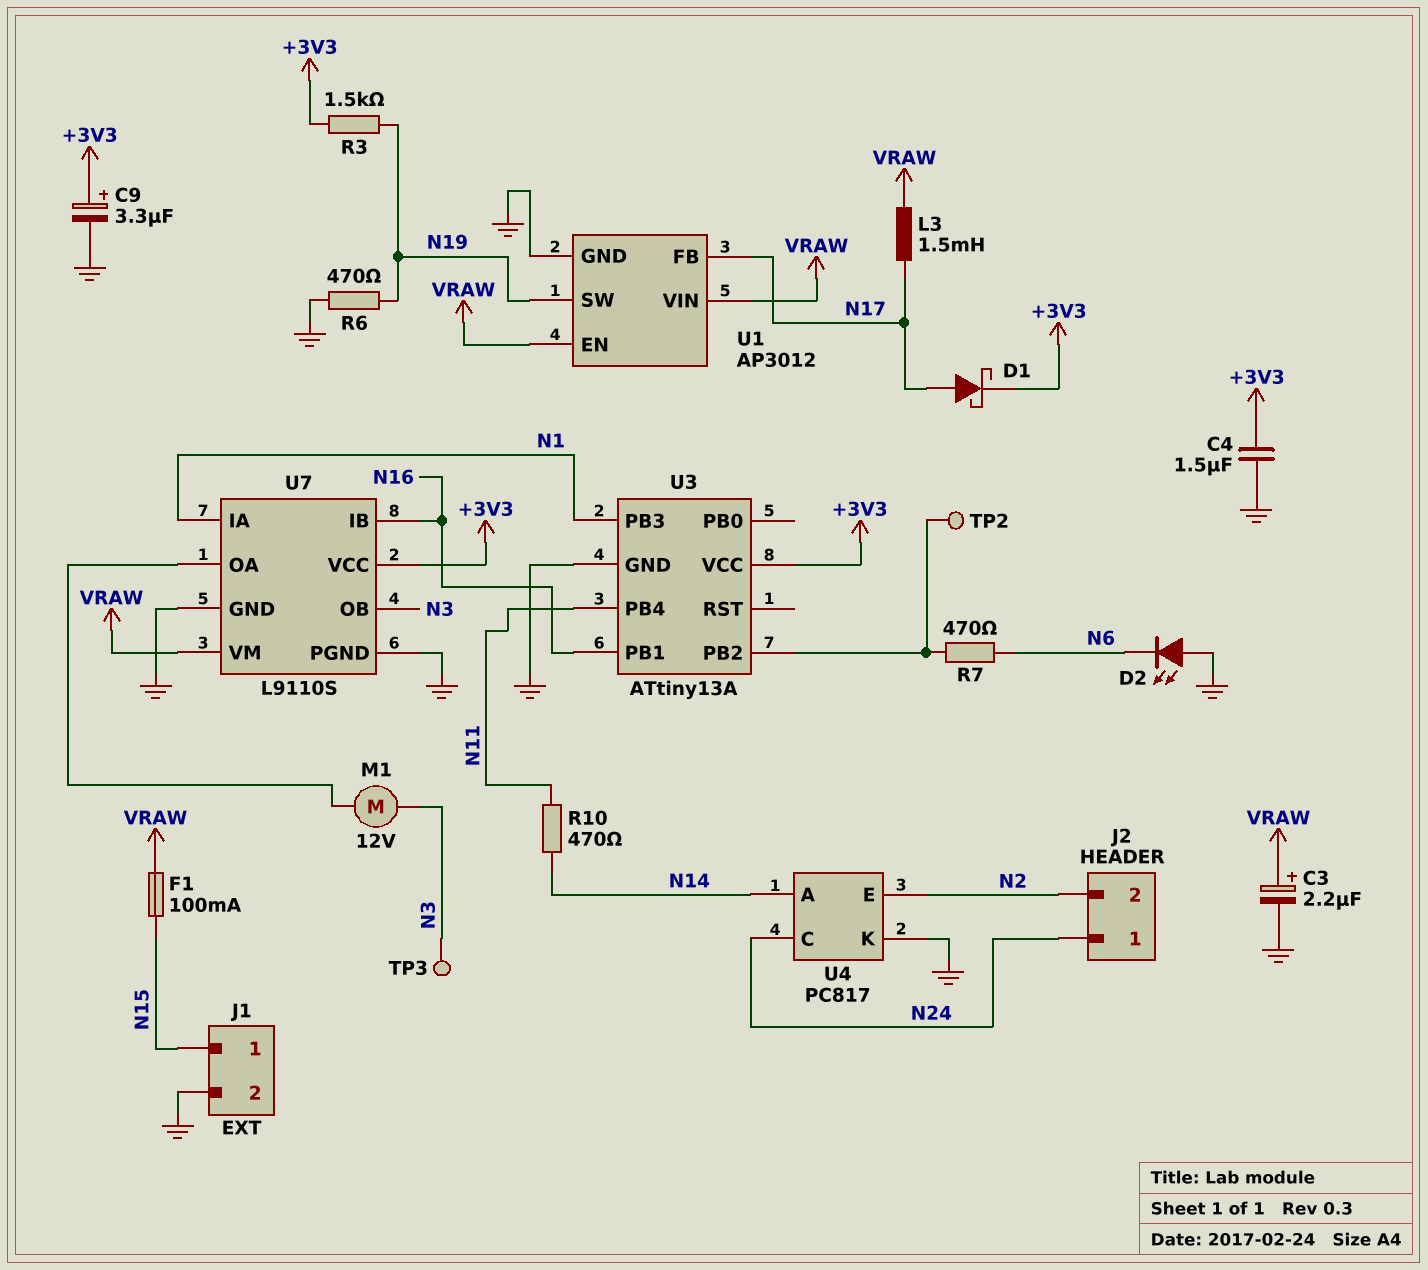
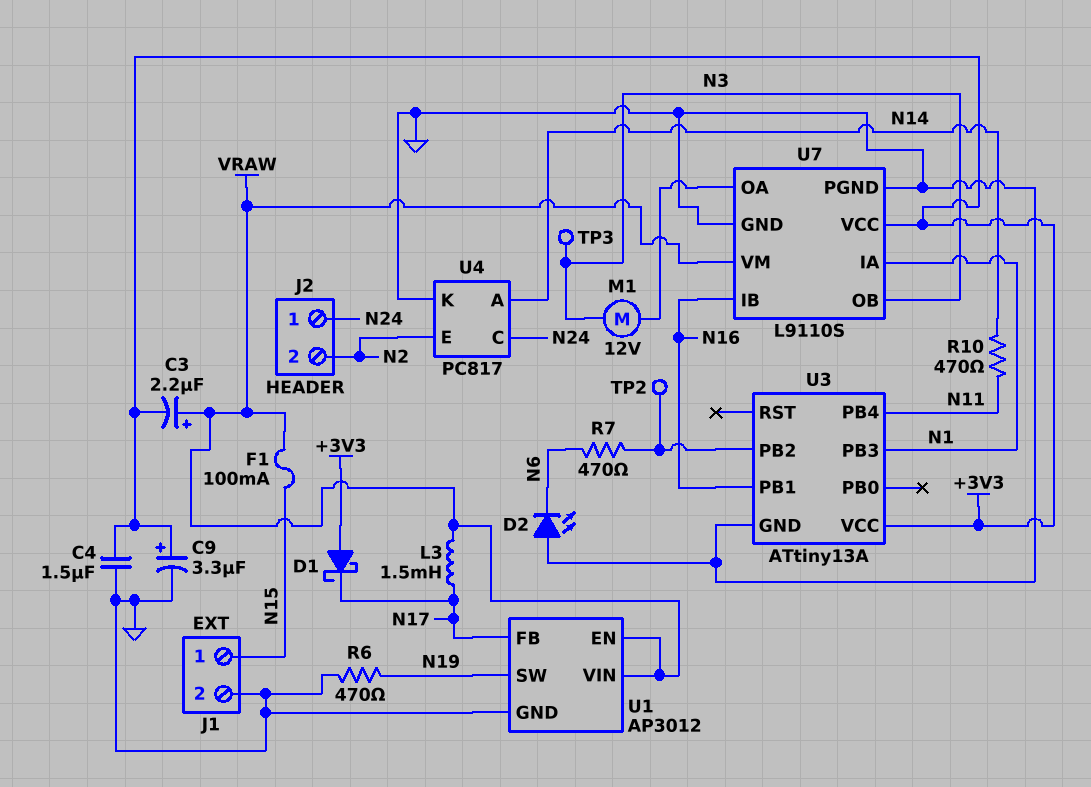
C3: 2.2uF (plus VRAW, minus GND) -> 2.2uF (plus VRAW, minus +3V3)
D1: schottky (A N17, K +3V3) -> schottky (A +3V3, K N17)
R3: 1.5k (+3V3, N19) -> none

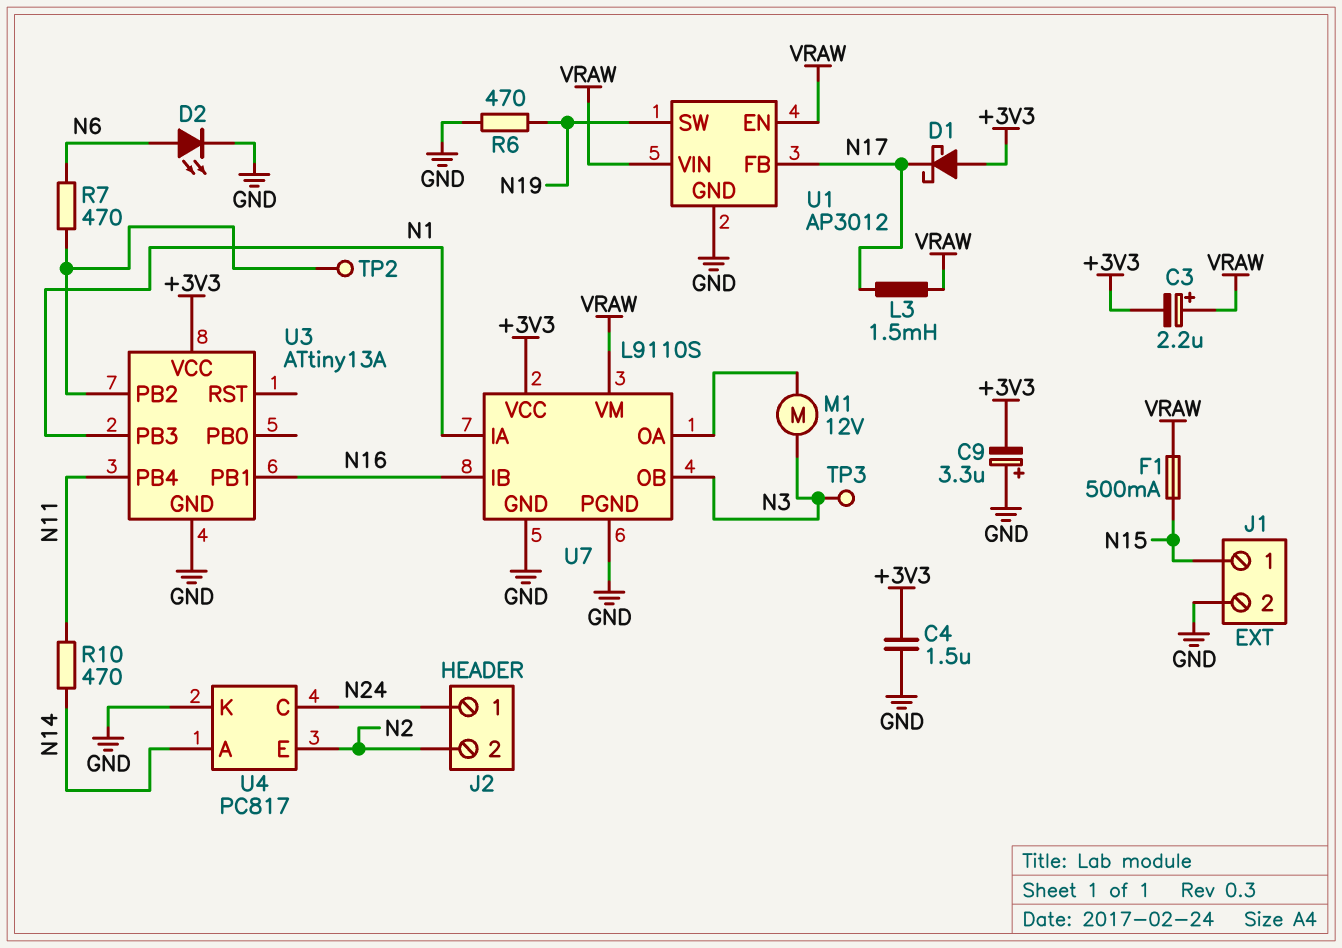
C9: 3.3uF (plus +3V3, minus GND) -> 3.3uF (plus GND, minus +3V3)
D2: LED (A GND, K N6) -> LED (A N6, K GND)
F1: 100mA (N15, VRAW) -> 500mA (N15, VRAW)

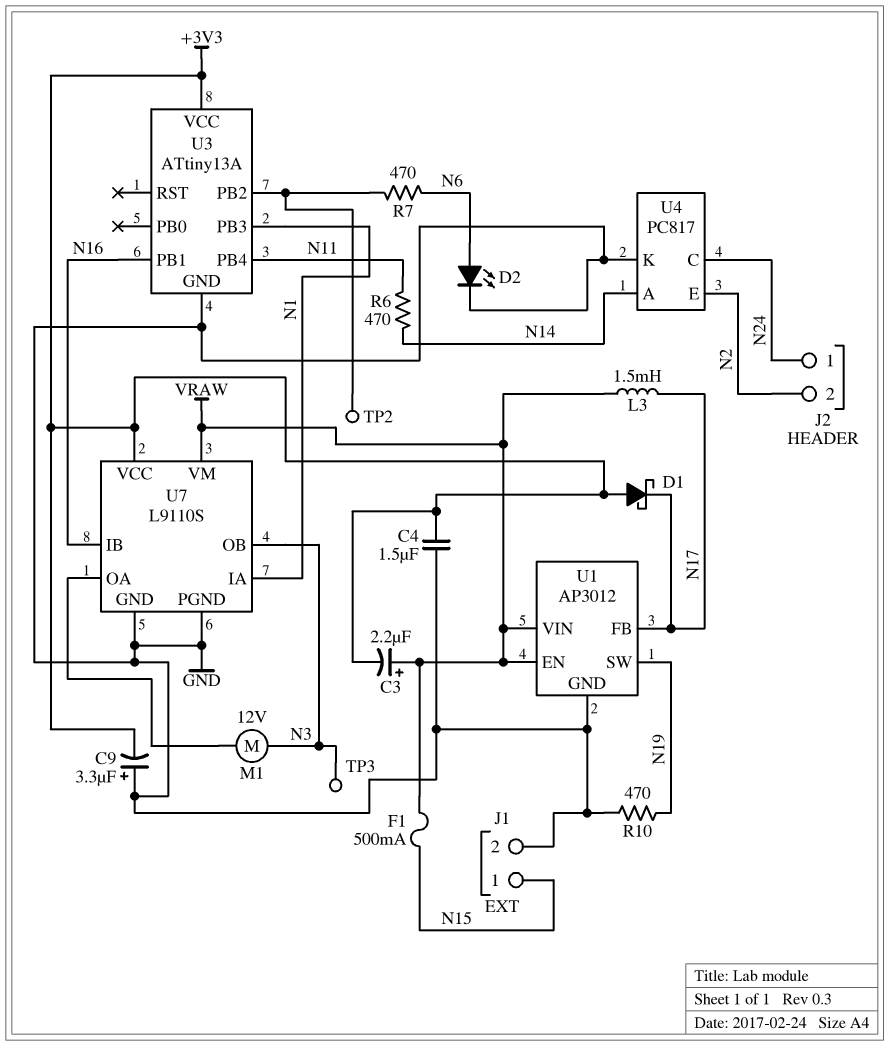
R6: 470 (GND, N19) -> 470 (N11, N14)
R10: 470 (N11, N14) -> 470 (GND, N19)

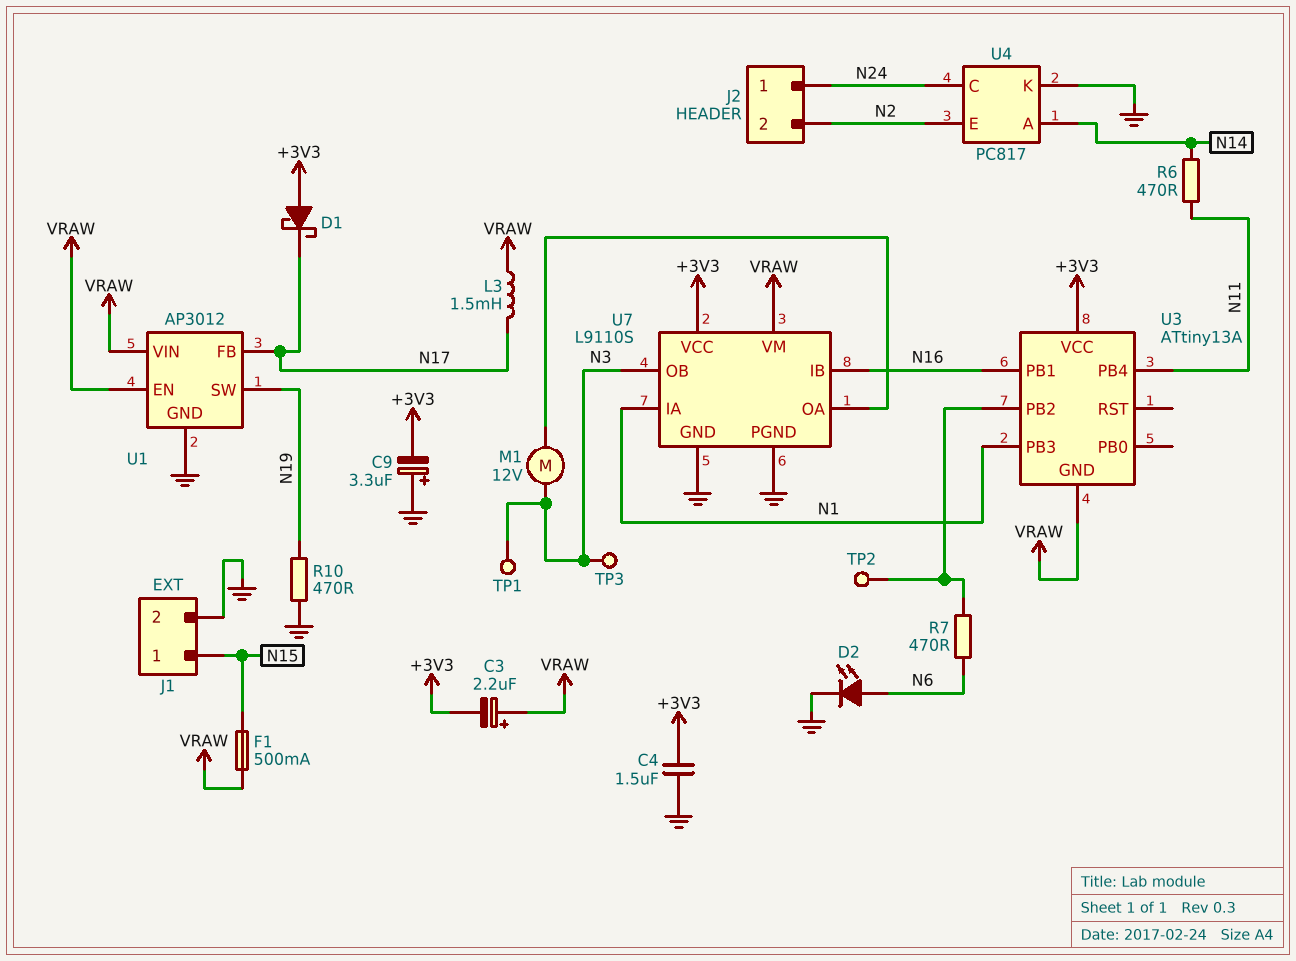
TP1: none -> test point (N3)
U3 pin GND: GND -> VRAW

